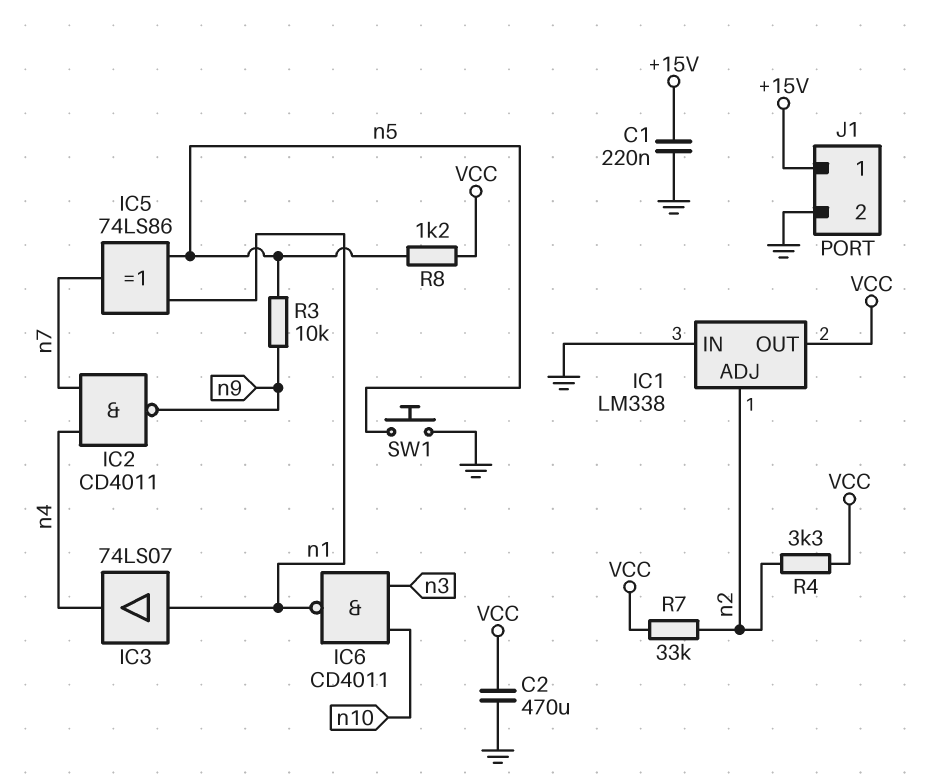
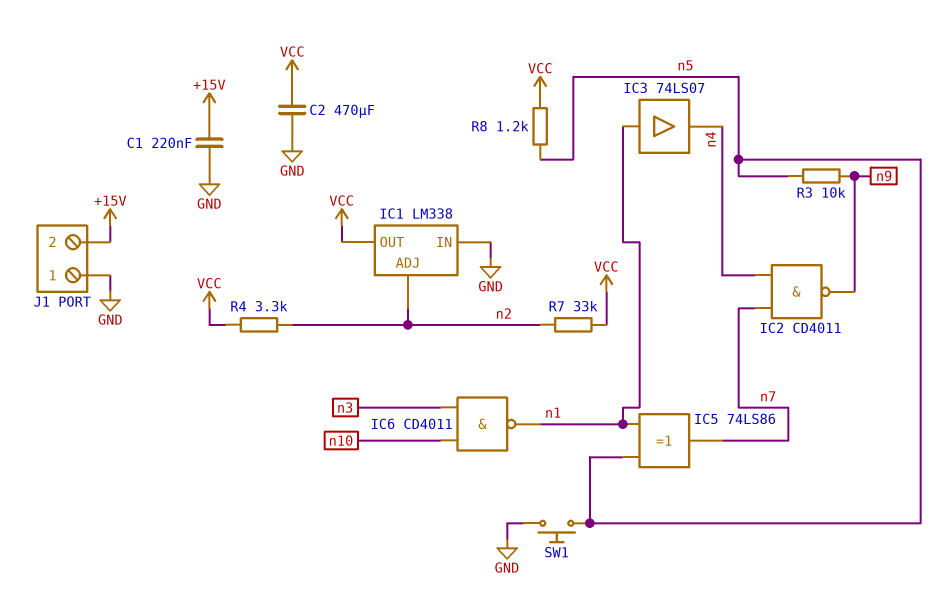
J1 pin 1: +15V -> GND
J1 pin 2: GND -> +15V

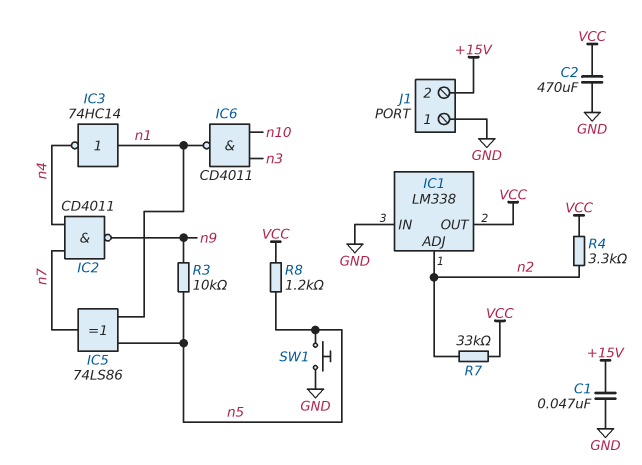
C1: 220nF (+15V, GND) -> 47nF (+15V, GND)
IC3: buffer 74LS07 (in n1, out n4) -> NOT 74HC14 (in n1, out n4)

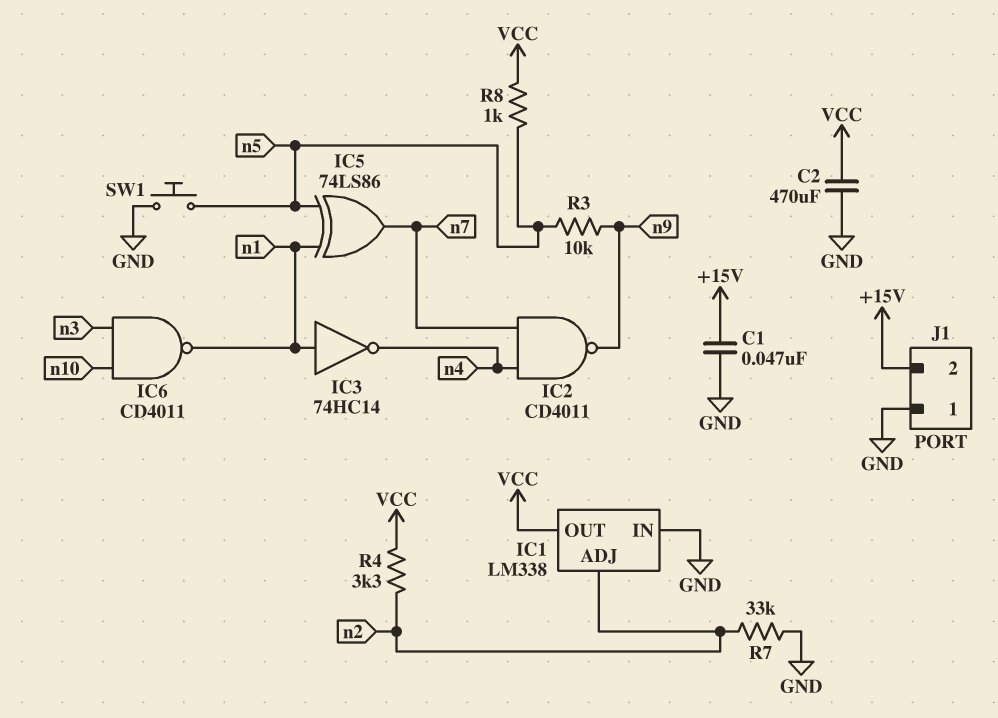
R7: 33k (VCC, n2) -> 33k (GND, n2)
R8: 1.2k (VCC, n5) -> 1k (VCC, n5)

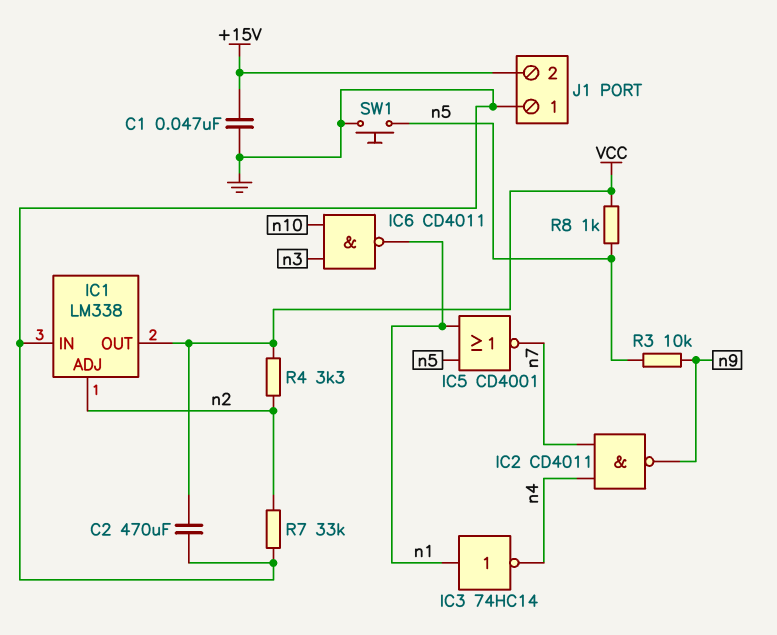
IC5: XOR 74LS86 (in n1, in n5, out n7) -> NOR CD4001 (in n1, in n5, out n7)

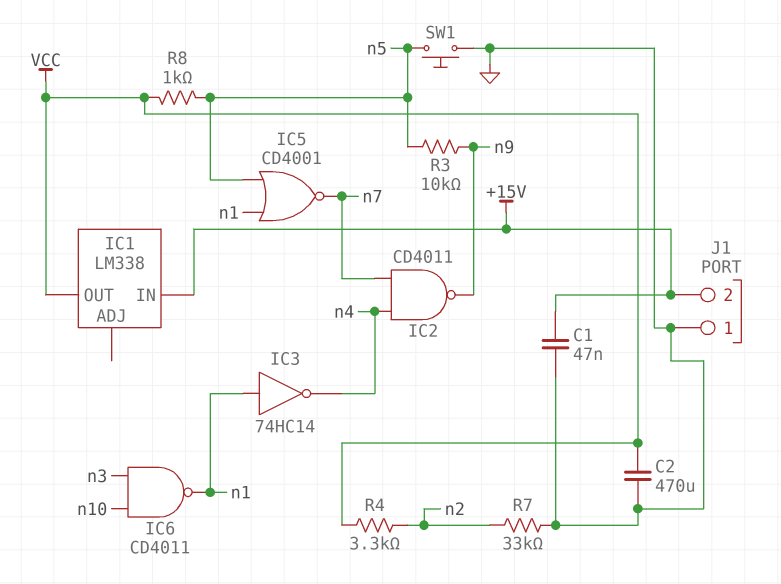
IC1 pin ADJ: n2 -> none
IC1 pin IN: GND -> +15V

